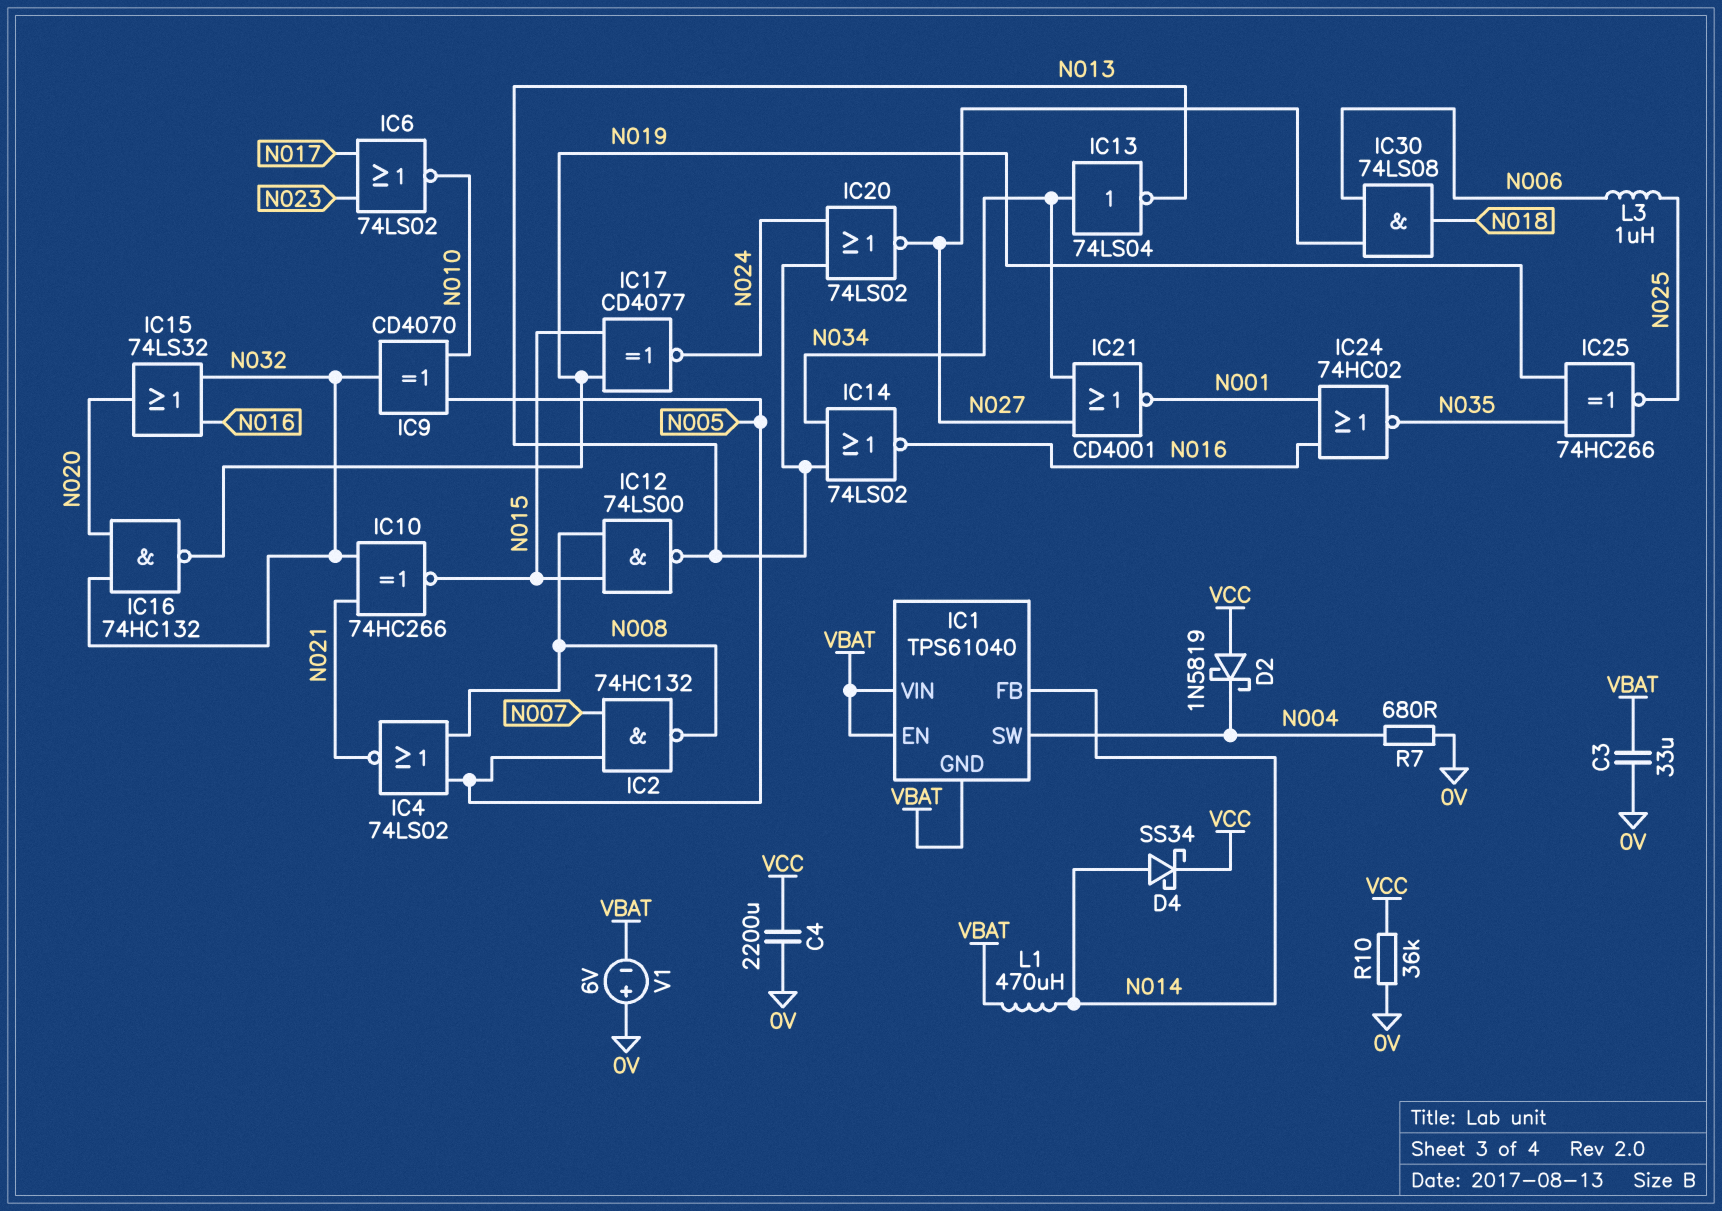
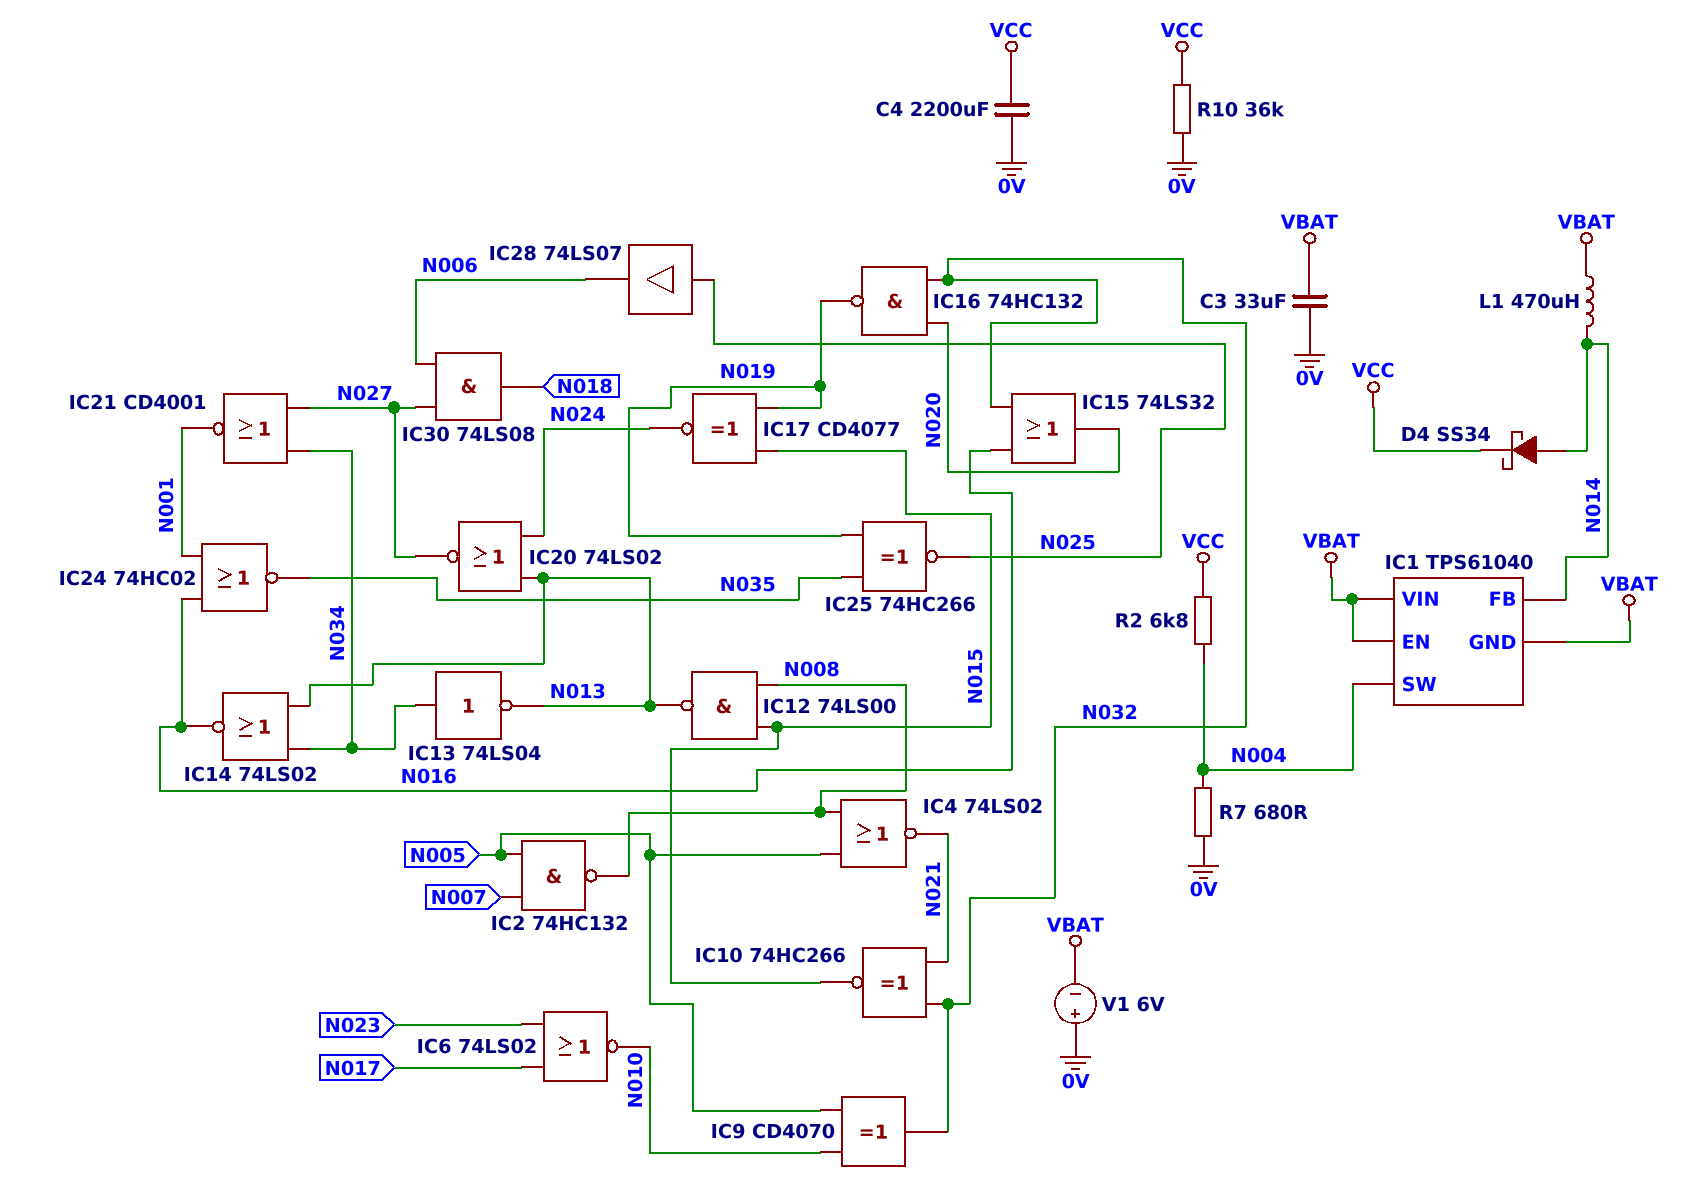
D2: schottky 1N5819 (A VCC, K N004) -> none
IC28: none -> buffer 74LS07 (in N025, out N006)
L3: 1uH (N006, N025) -> none
R2: none -> 6.8k (N004, VCC)

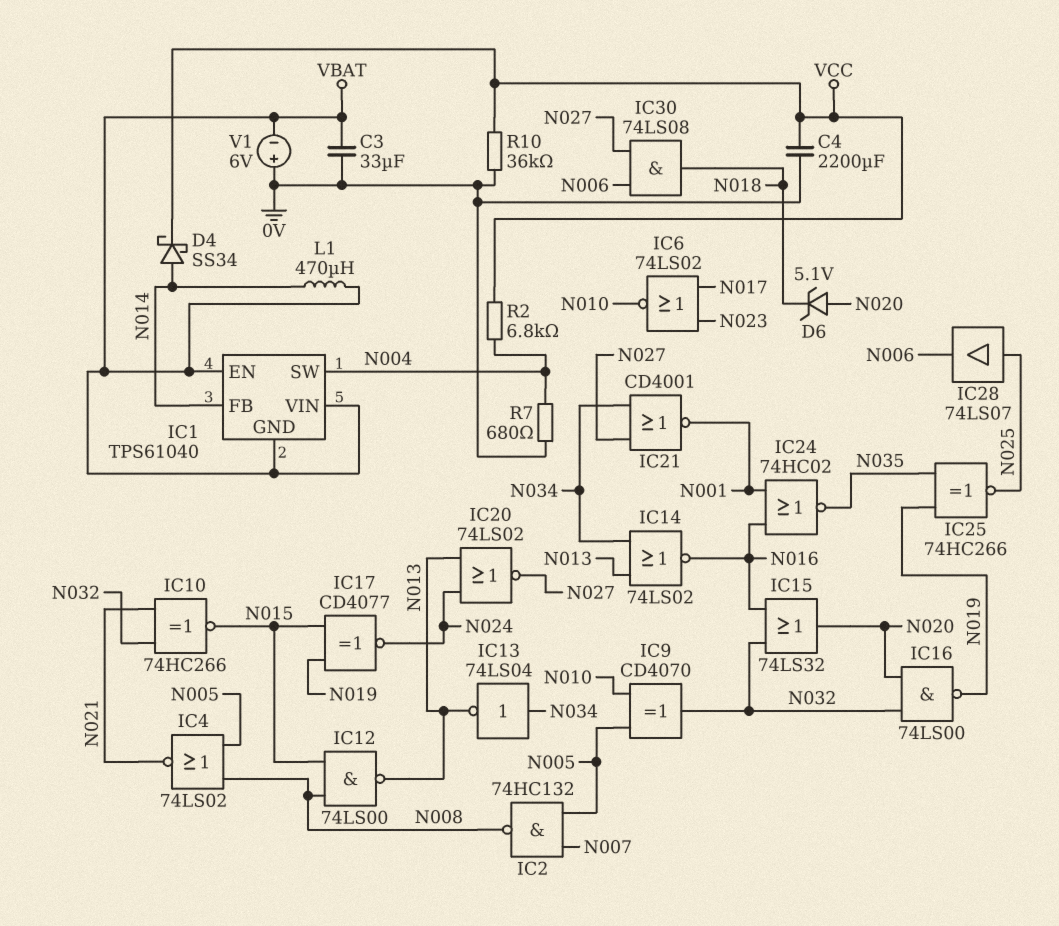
D6: none -> zener 5.1V (A N020, K N018)
IC16: NAND 74HC132 (in N020, in N032, out N019) -> NAND 74LS00 (in N020, in N032, out N019)

